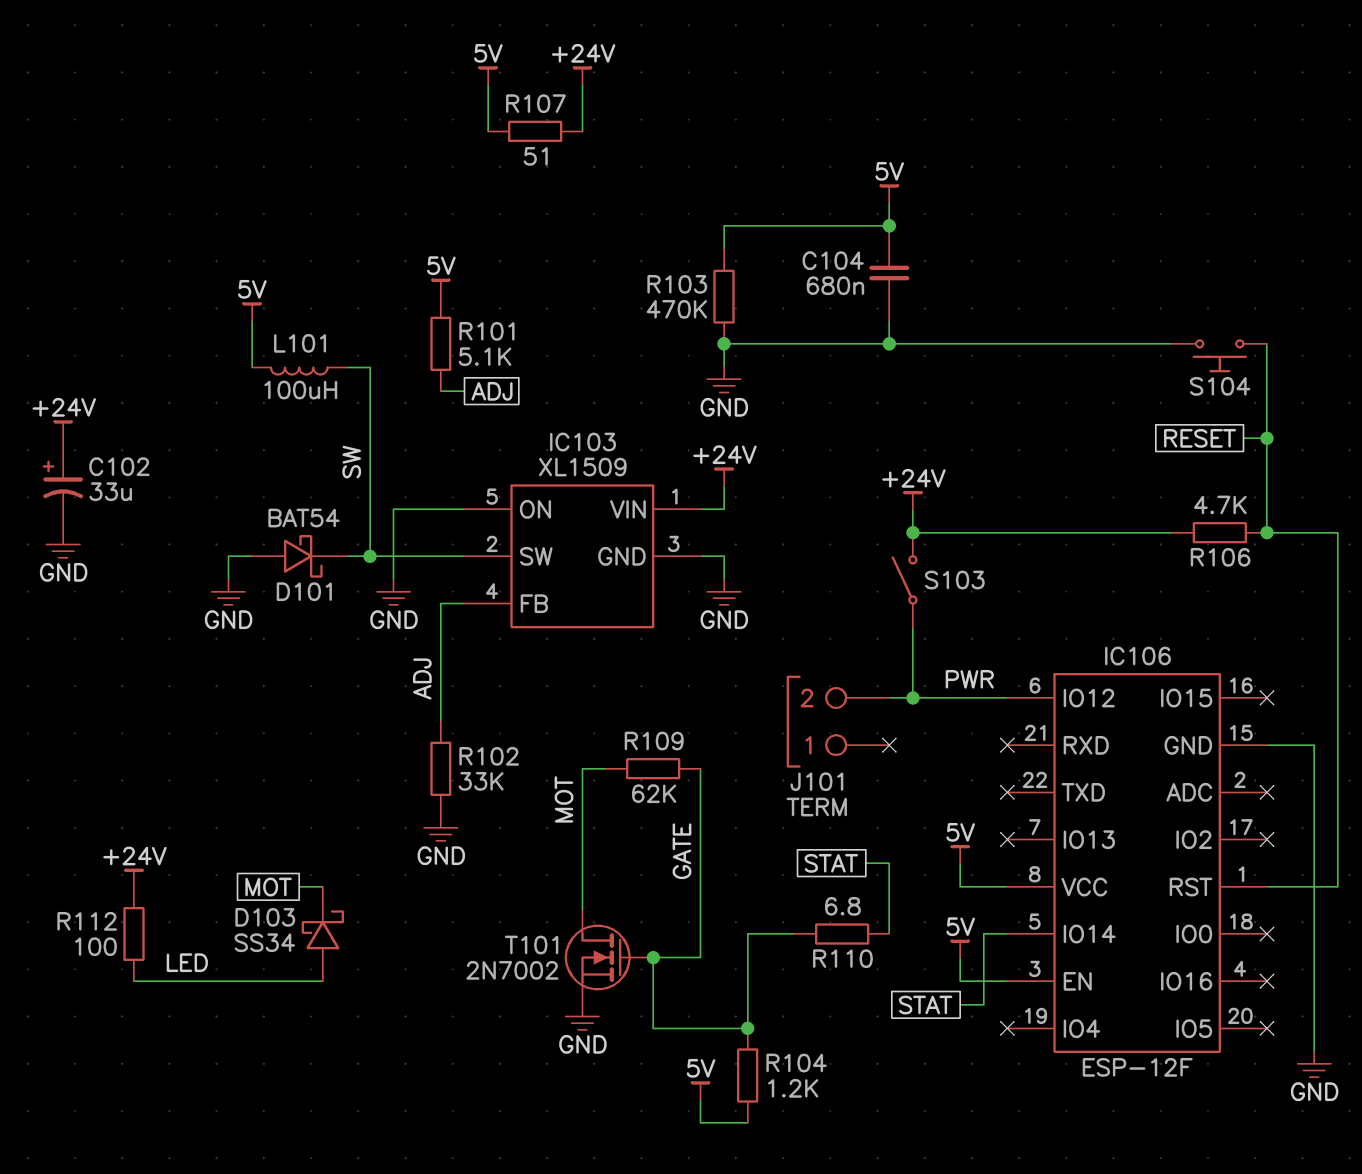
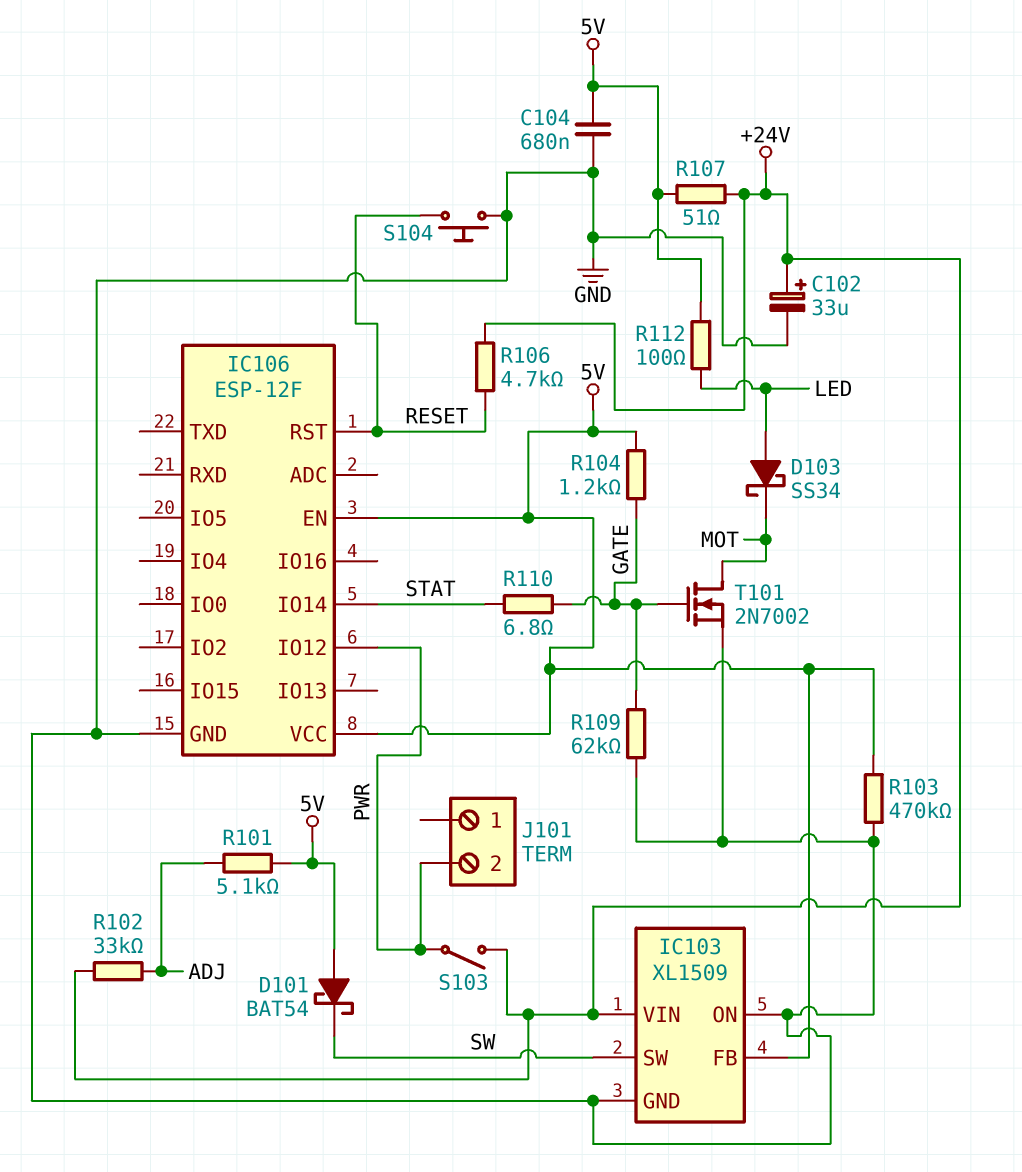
D101: schottky BAT54 (A GND, K SW) -> schottky BAT54 (A 5V, K SW)
IC103 pin FB: ADJ -> 5V
L101: 100uH (5V, SW) -> none
R102: 33k (ADJ, GND) -> 33k (+24V, ADJ)
R109: 62k (GATE, MOT) -> 62k (GATE, GND)
R112: 100 (+24V, LED) -> 100 (5V, LED)

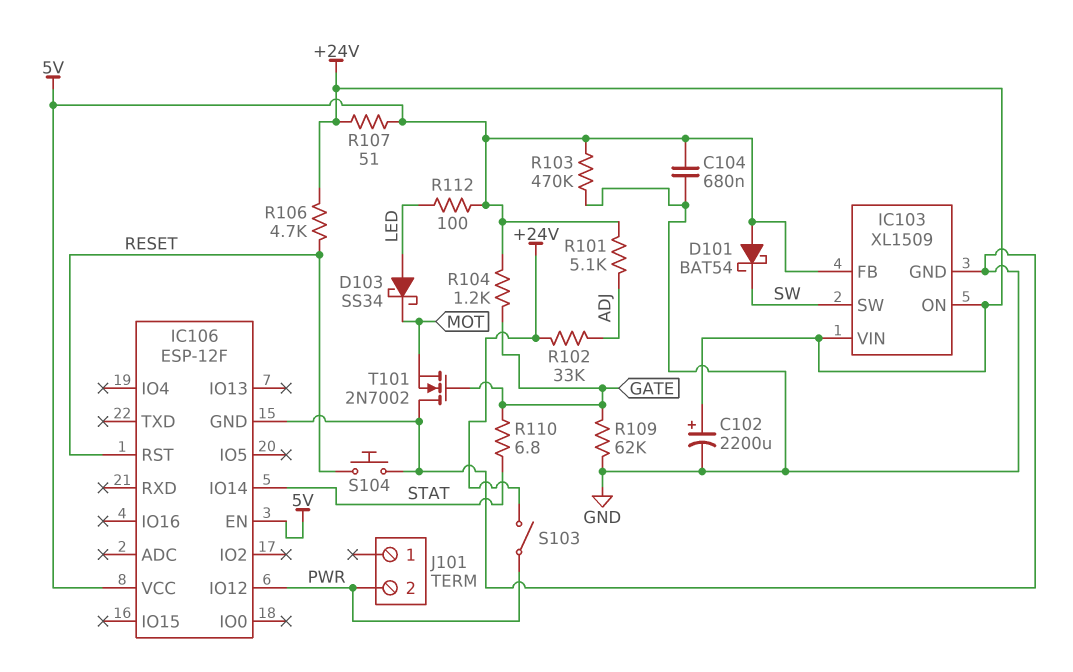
C102: 33uF (plus +24V, minus GND) -> 2200uF (plus +24V, minus GND)
IC103 pin ON: GND -> +24V
T101: NMOS 2N7002 (G GATE, D MOT, S GND) -> NMOS 2N7002 (G GATE, D GND, S MOT)

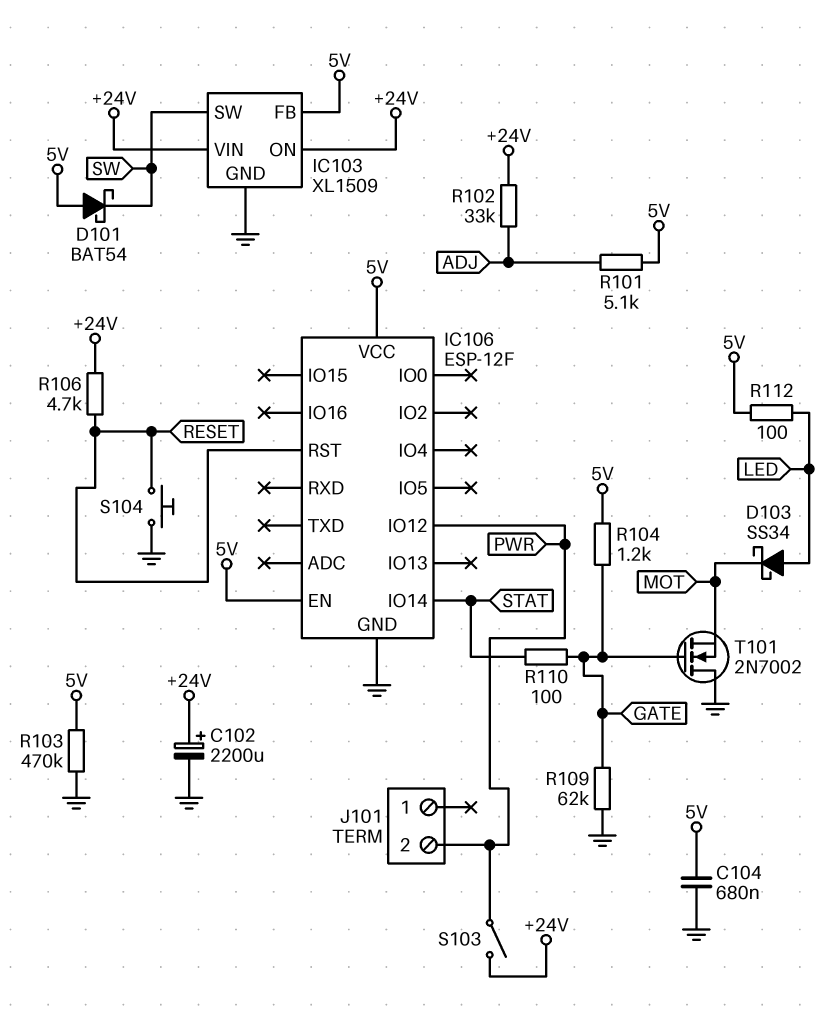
R107: 51 (+24V, 5V) -> none
R110: 6.8 (GATE, STAT) -> 100 (GATE, STAT)

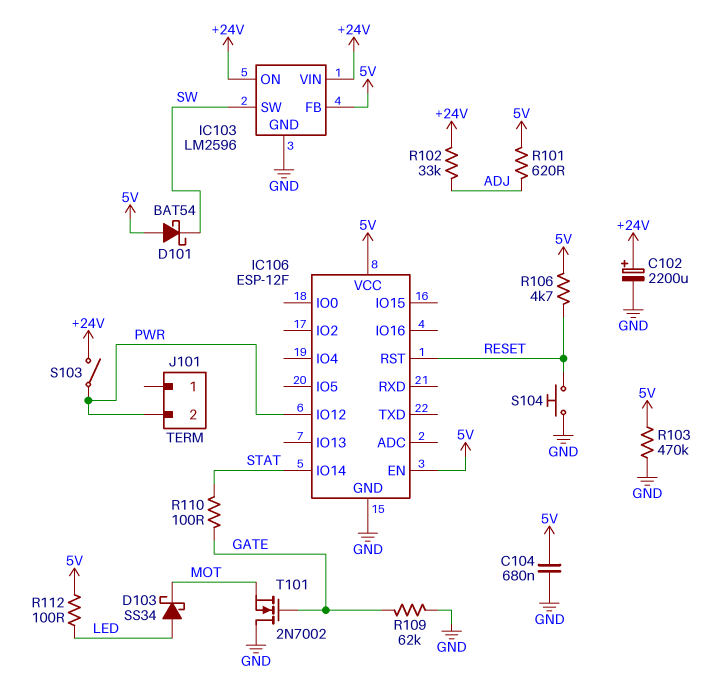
IC103: XL1509 -> LM2596
R101: 5.1k (5V, ADJ) -> 620 (5V, ADJ)
R104: 1.2k (5V, GATE) -> none
R106: 4.7k (+24V, RESET) -> 4.7k (5V, RESET)

